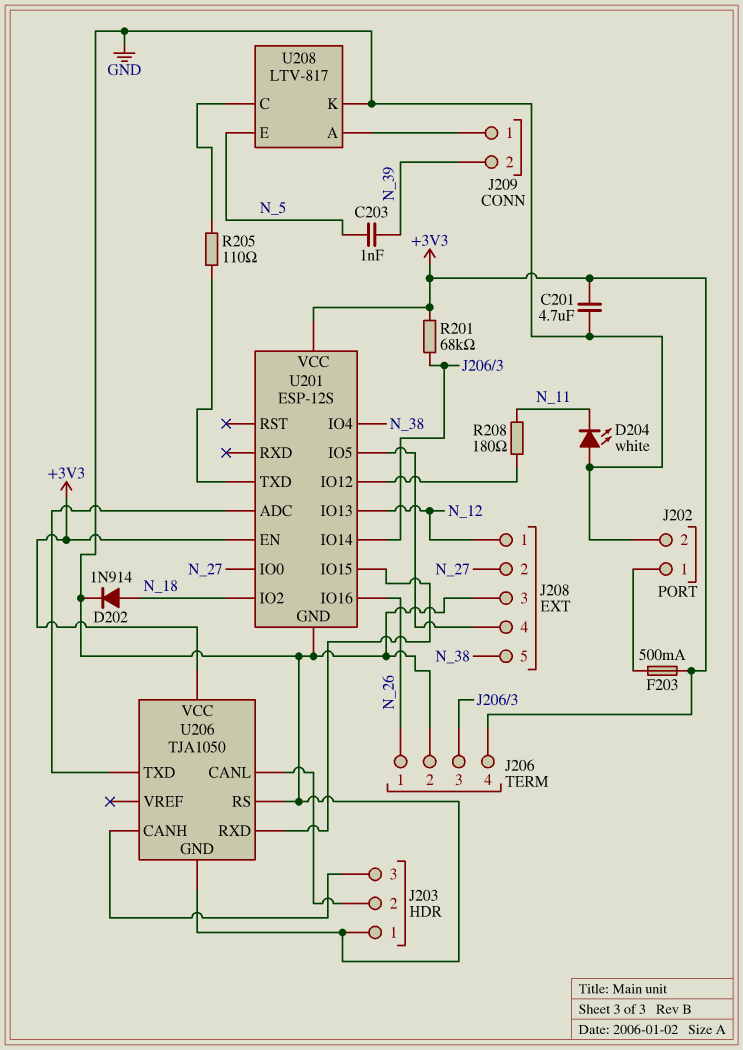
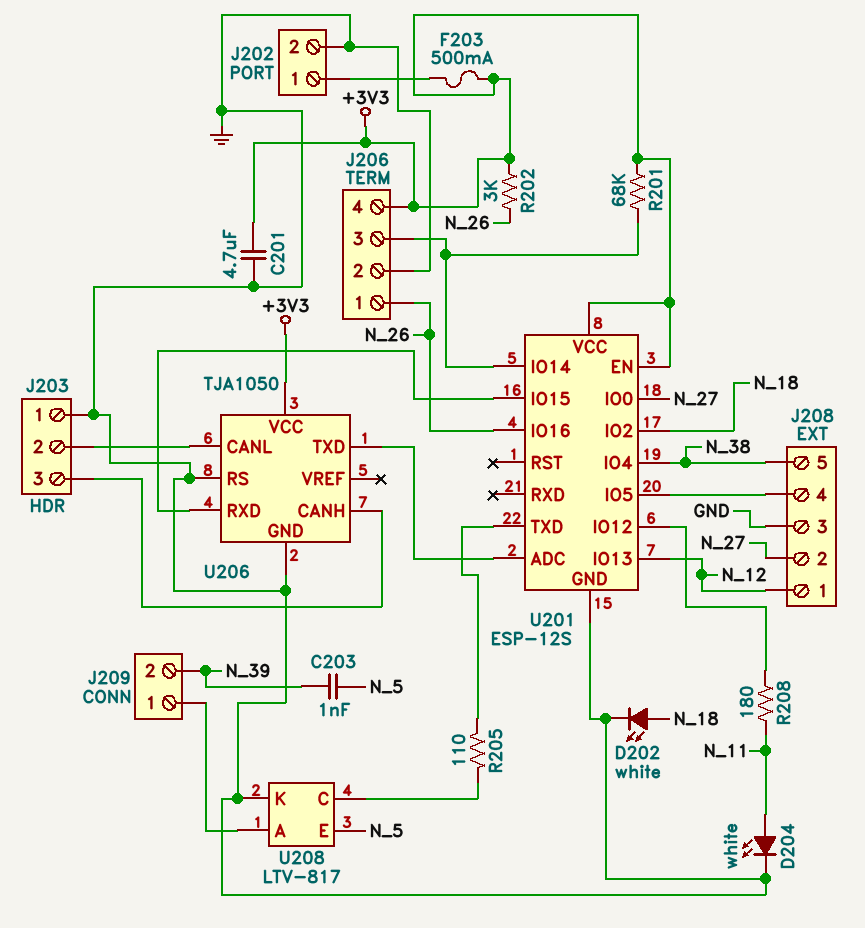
D202: diode 1N914 (A N_18, K GND) -> LED white (A N_18, K GND)
D204: LED white (A GND, K N_11) -> LED white (A N_11, K GND)
R202: none -> 3k (+3V3, N_26)

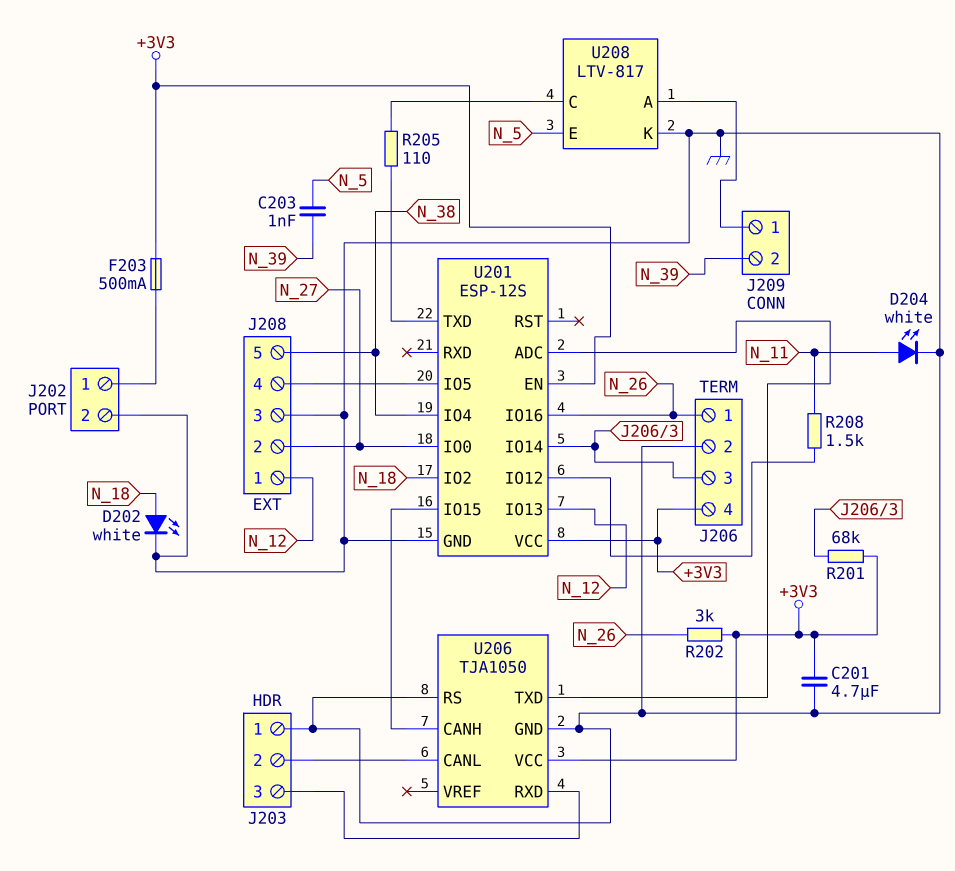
R208: 180 (N_11, U201/IO12) -> 1.5k (N_11, U201/IO12)
U206 pin CANH: J203/3 -> U201/IO15
U206 pin RXD: U201/IO15 -> J203/3

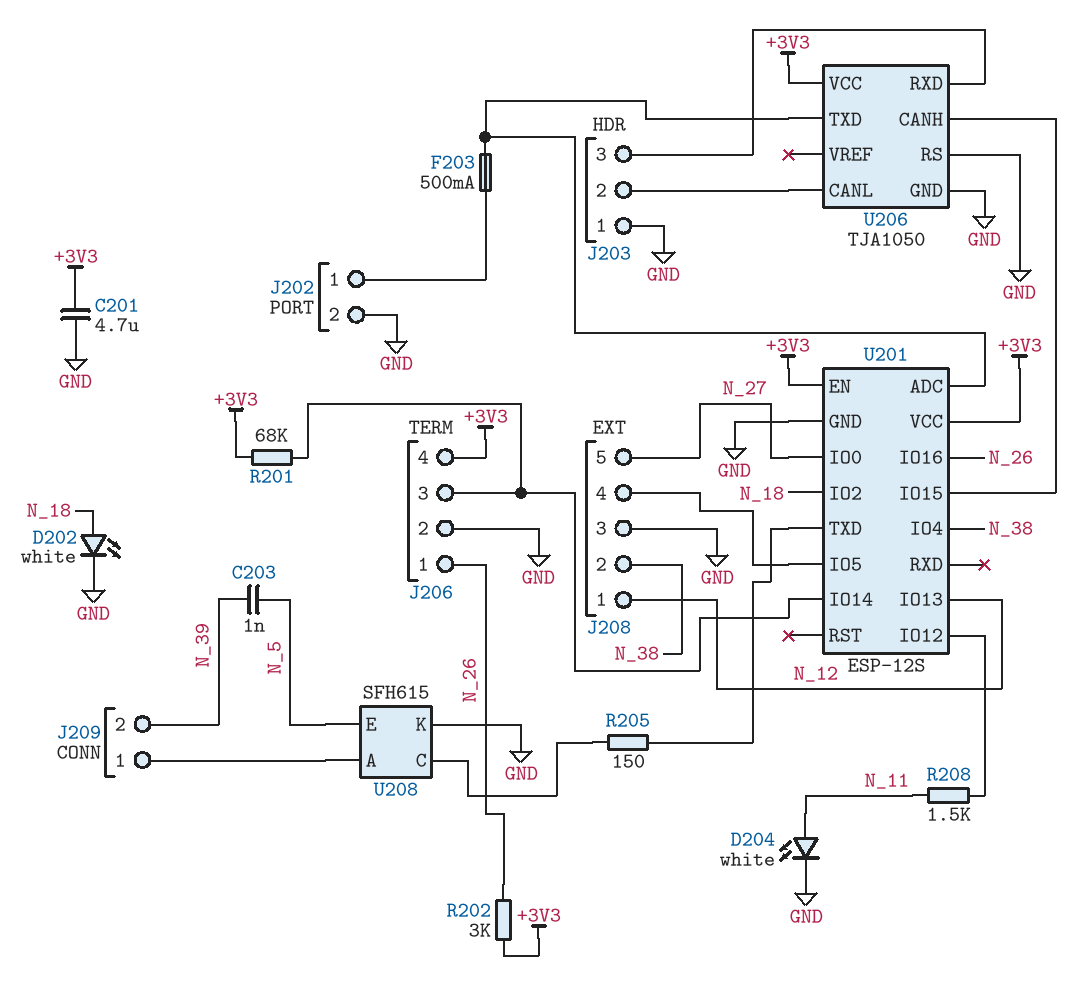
F203: 500mA (+3V3, J202/1) -> 500mA (J202/1, U201/ADC)
J208 pin 2: N_27 -> N_38
J208 pin 5: N_38 -> N_27
R205: 110 (U201/TXD, U208/C) -> 150 (U201/TXD, U208/C)
U208: LTV-817 -> SFH615

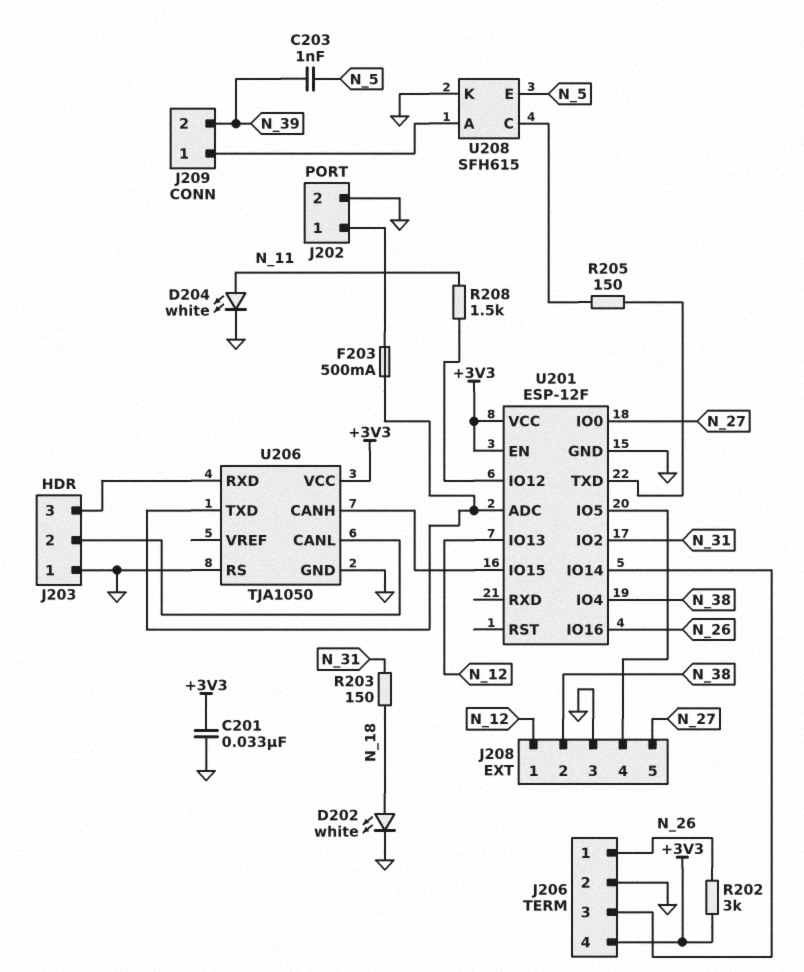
C201: 4.7uF (+3V3, GND) -> 33nF (+3V3, GND)
R201: 68k (+3V3, J206/3) -> none
R203: none -> 150 (N_18, N_31)
U201: ESP-12S -> ESP-12F
U201 pin IO2: N_18 -> N_31

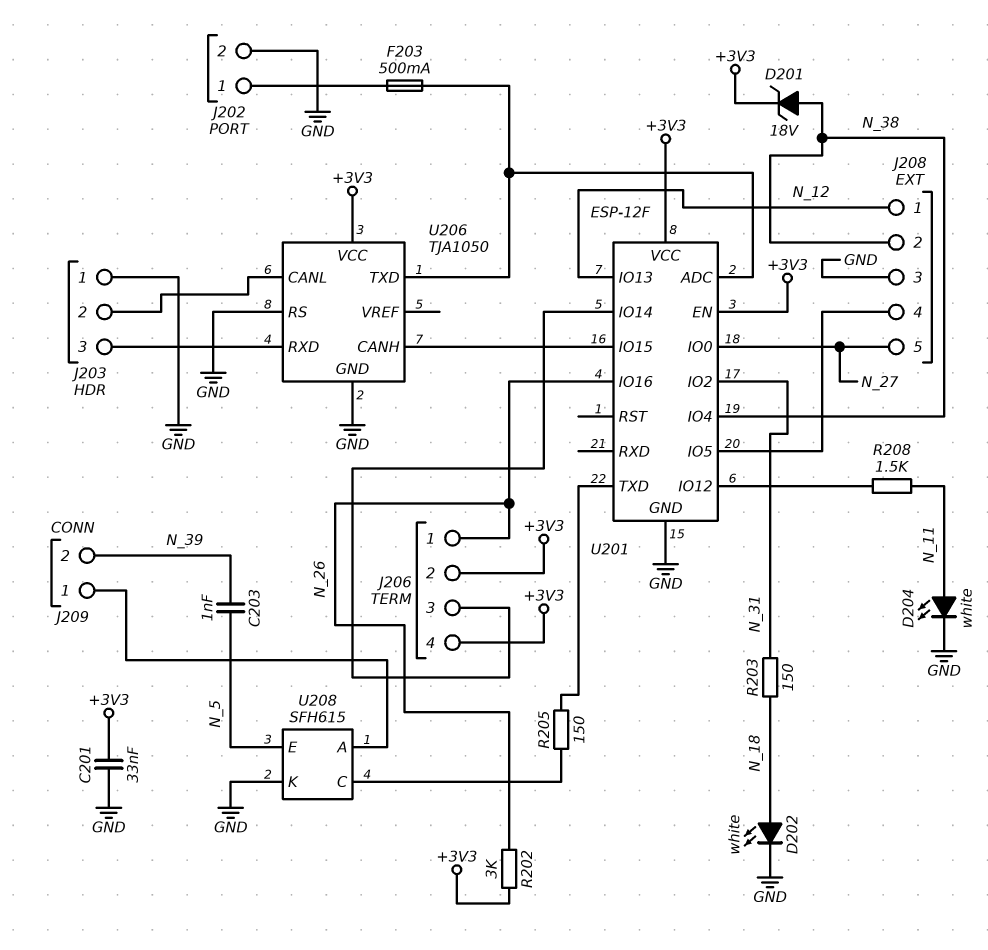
D201: none -> zener 18V (A N_38, K +3V3)
J206 pin 2: GND -> +3V3

